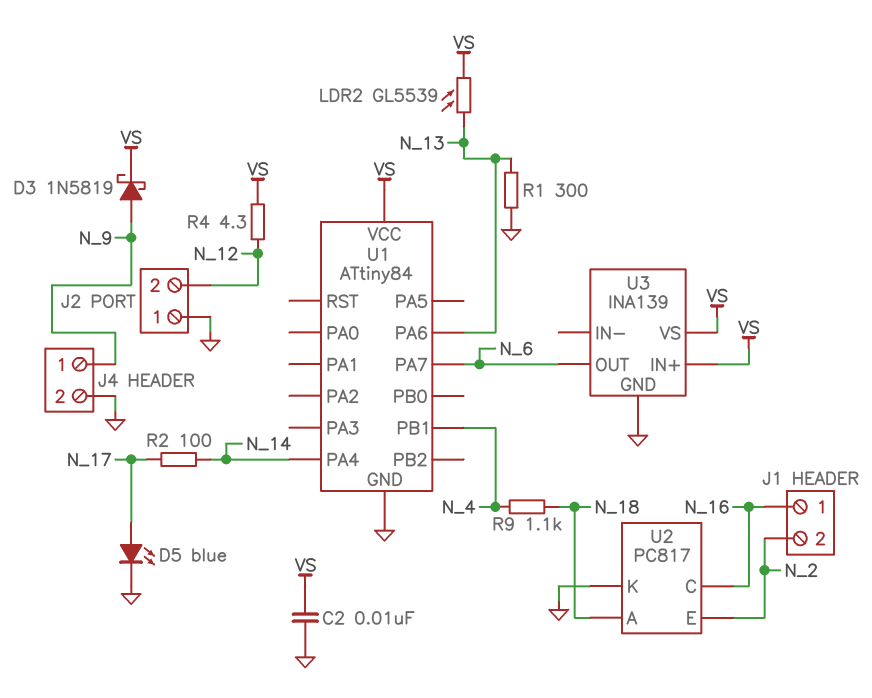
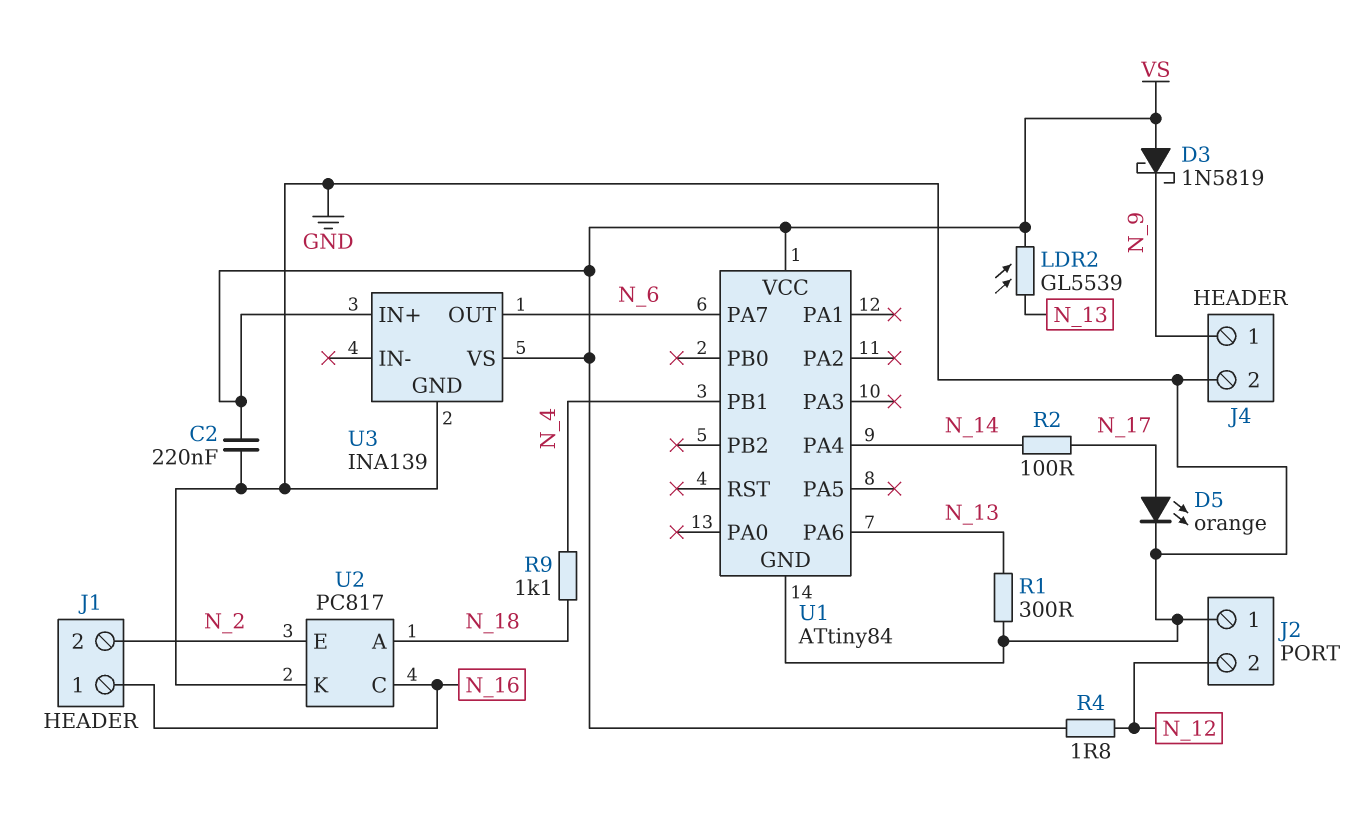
C2: 10nF (GND, VS) -> 220nF (GND, VS)
D3: schottky 1N5819 (A N_9, K VS) -> schottky 1N5819 (A VS, K N_9)
D5: LED blue (A N_17, K GND) -> LED orange (A N_17, K GND)
R4: 4.3 (N_12, VS) -> 1.8 (N_12, VS)

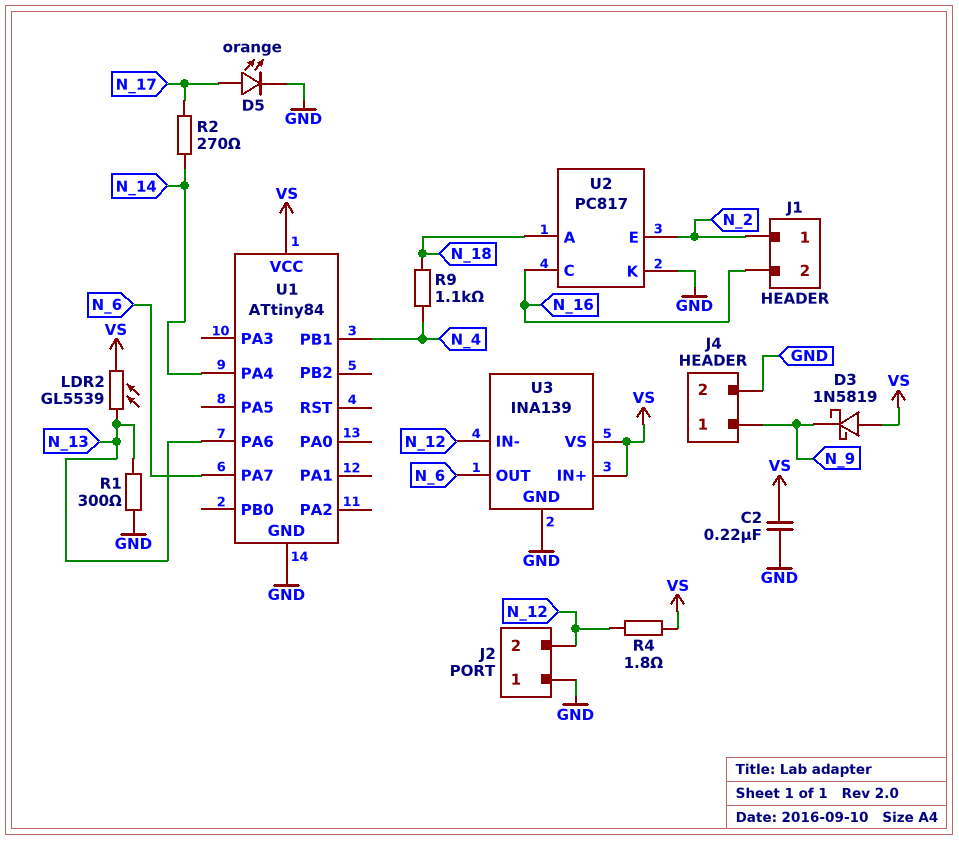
J1 pin 1: N_16 -> N_2
J1 pin 2: N_2 -> N_16
R2: 100 (N_14, N_17) -> 270 (N_14, N_17)
U3 pin IN-: none -> N_12

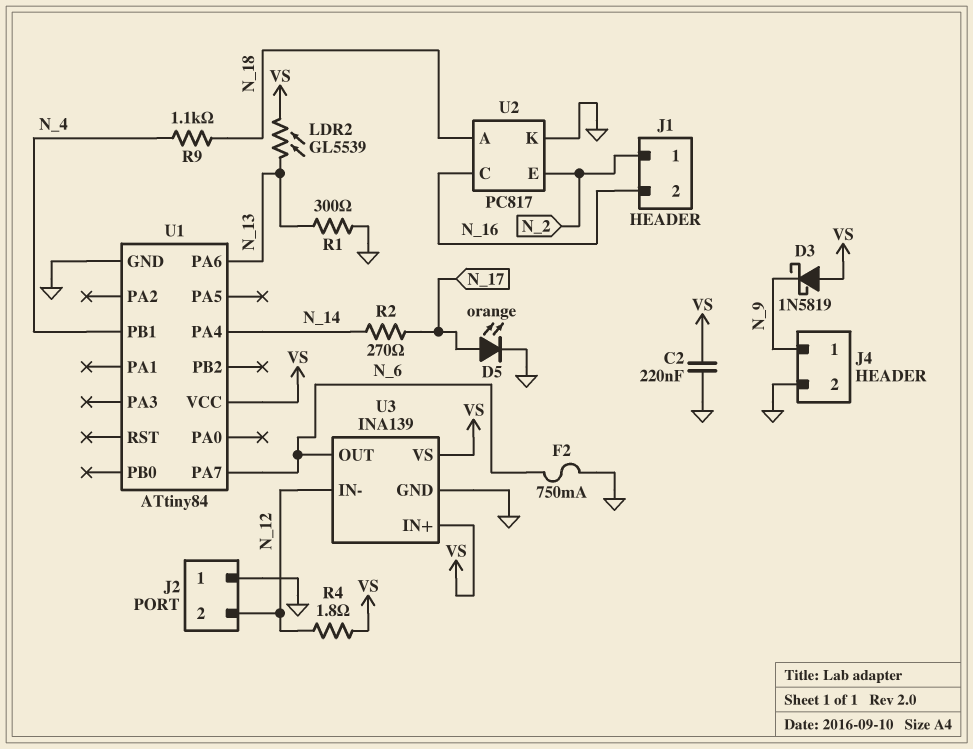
F2: none -> 750mA (GND, N_6)

